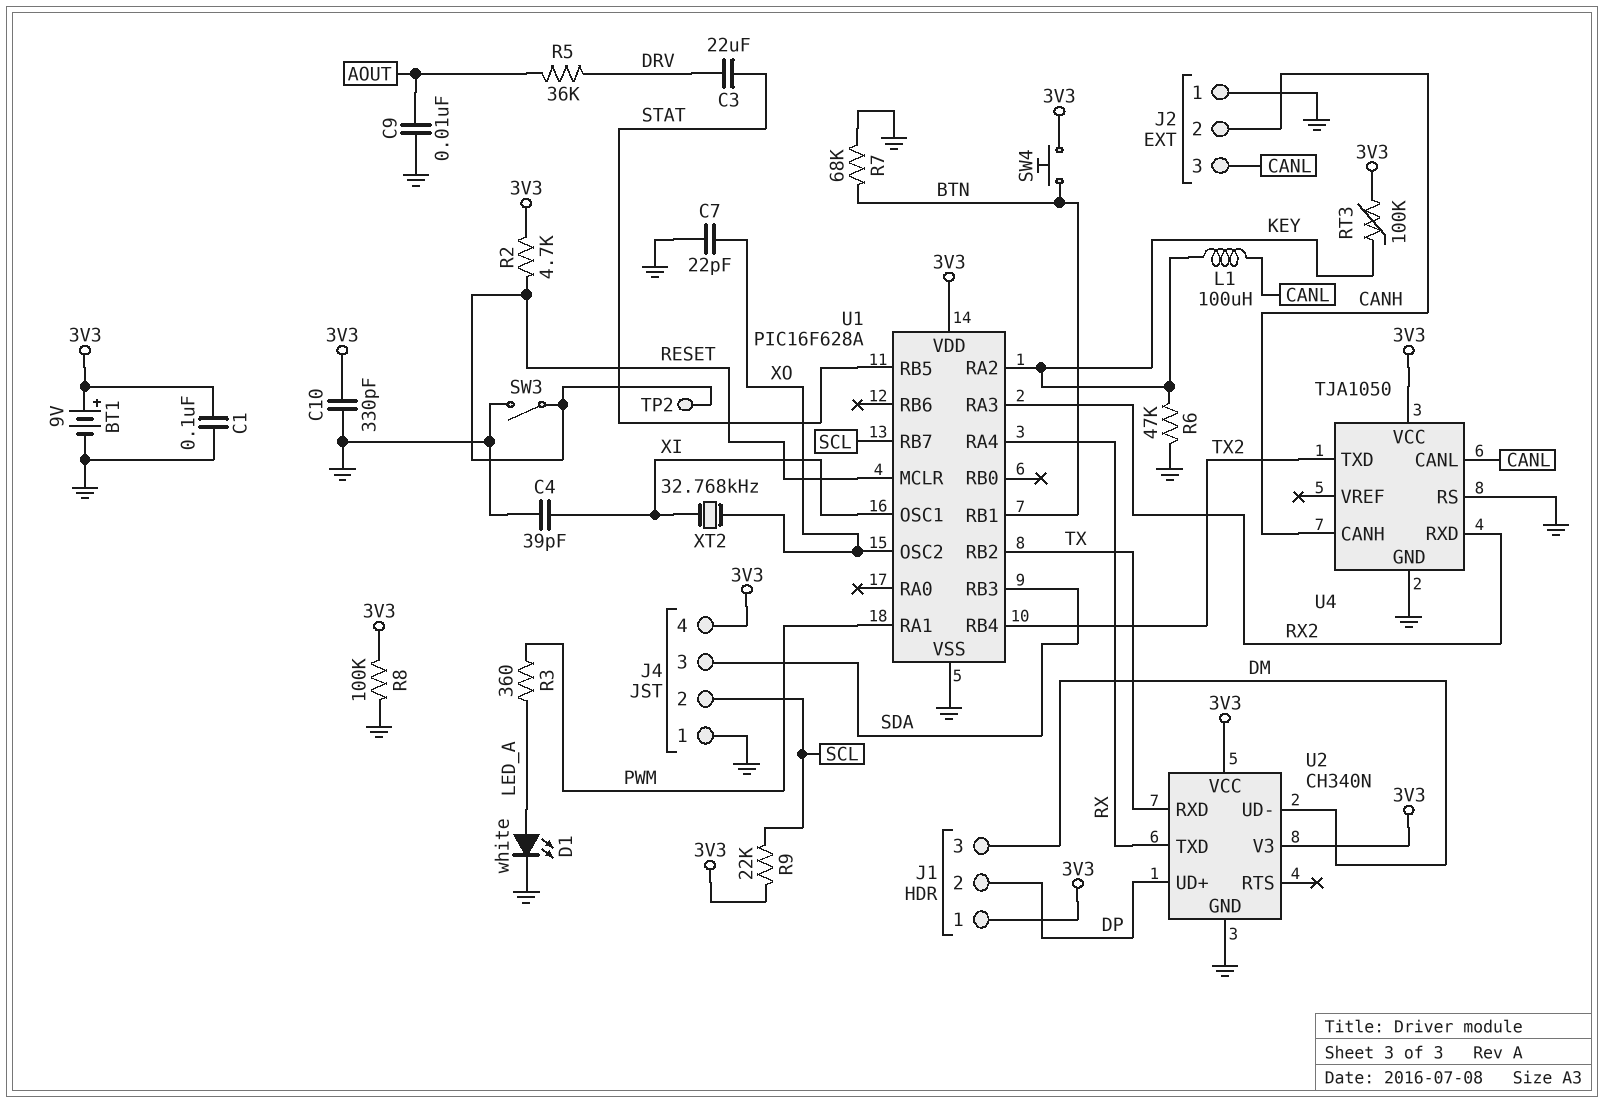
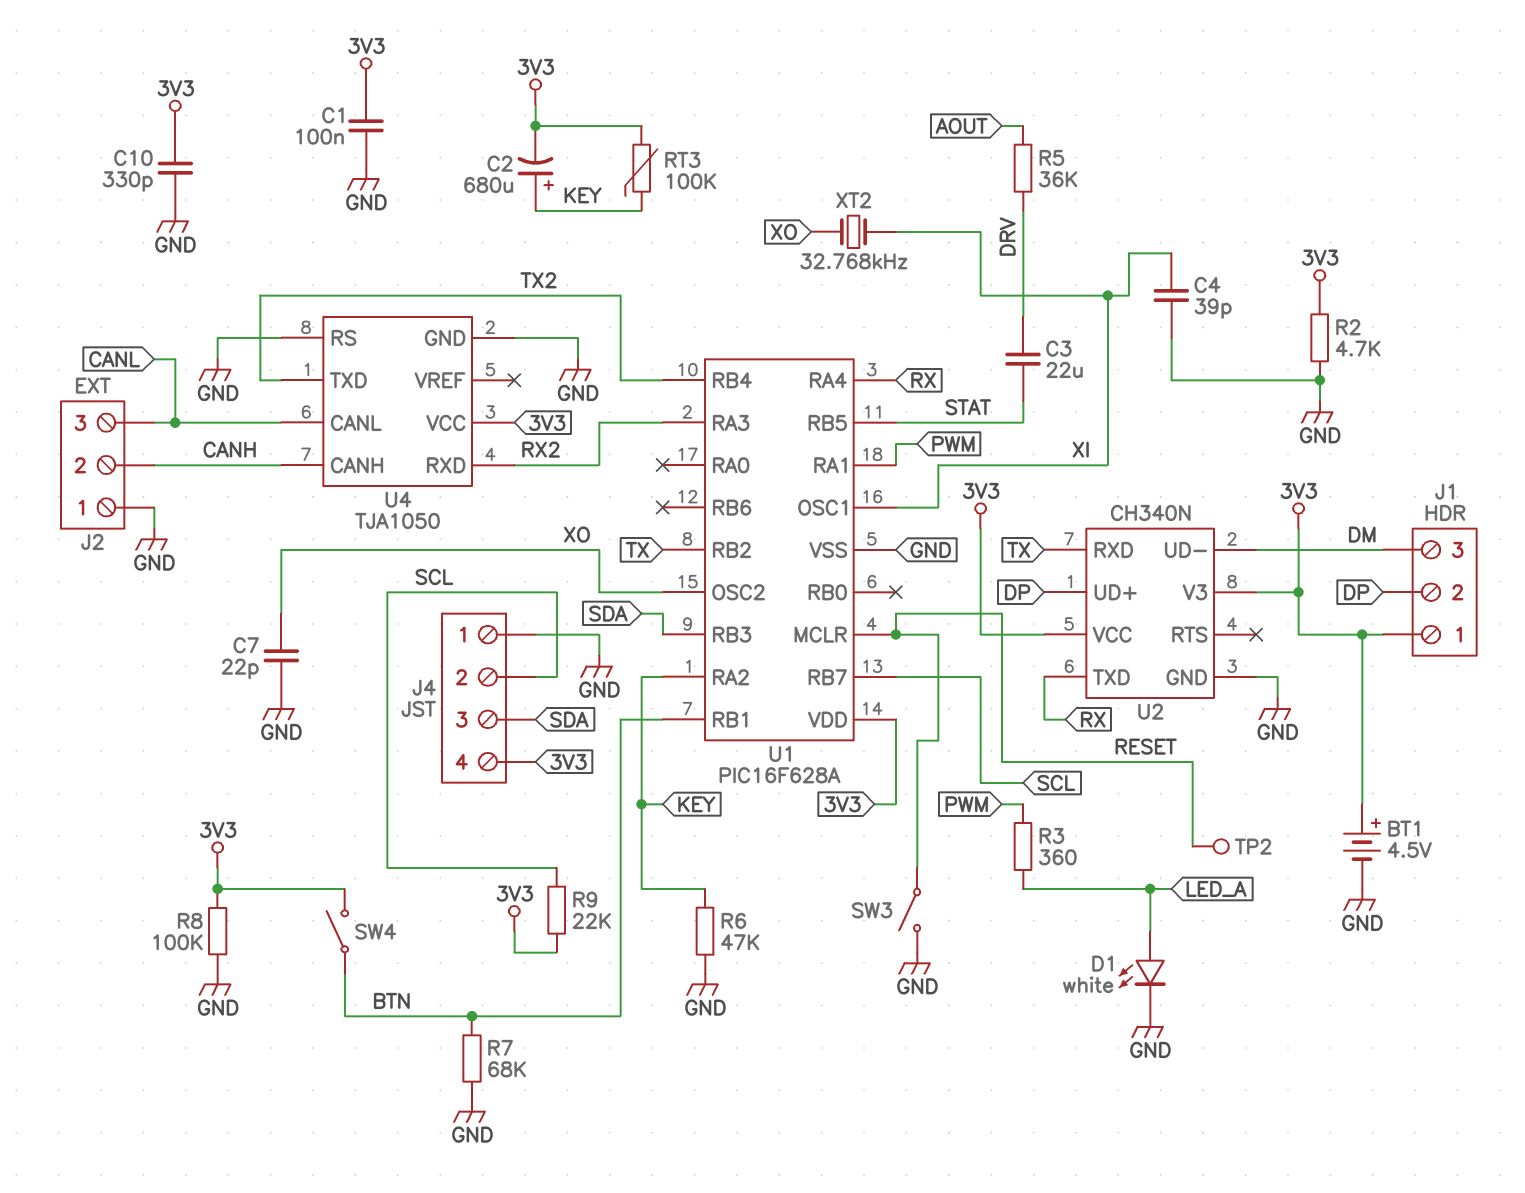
BT1: 9V (plus 3V3, minus GND) -> 4.5V (plus 3V3, minus GND)
C2: none -> 680uF (plus KEY, minus 3V3)
C9: 10nF (AOUT, GND) -> none
L1: 100uH (CANL, KEY) -> none
R2: 4.7k (3V3, RESET) -> 4.7k (3V3, GND)
SW4: button (3V3, BTN) -> switch (3V3, BTN)

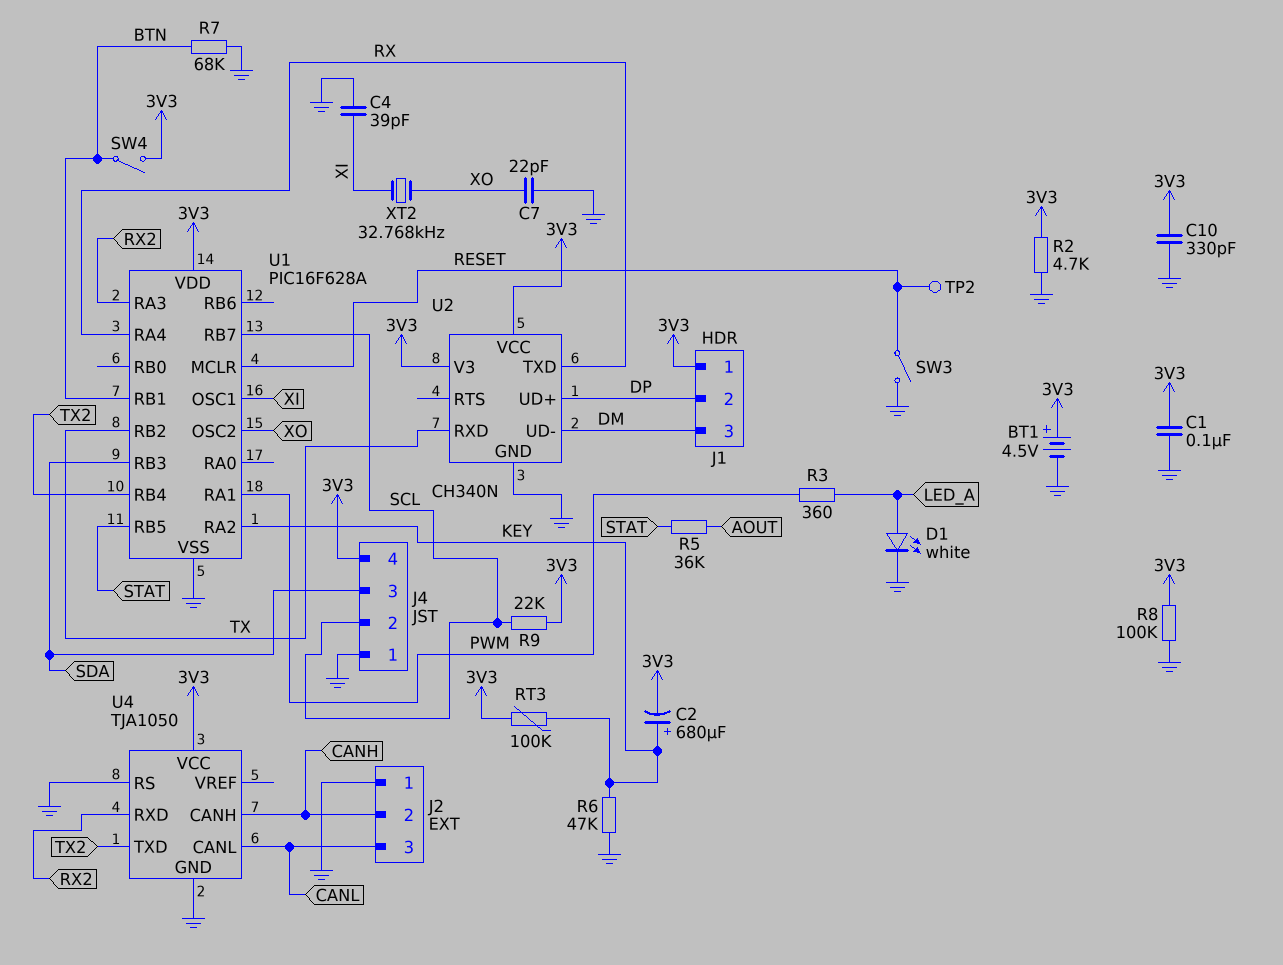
C3: 22uF (DRV, STAT) -> none
R5: 36k (AOUT, DRV) -> 36k (AOUT, STAT)

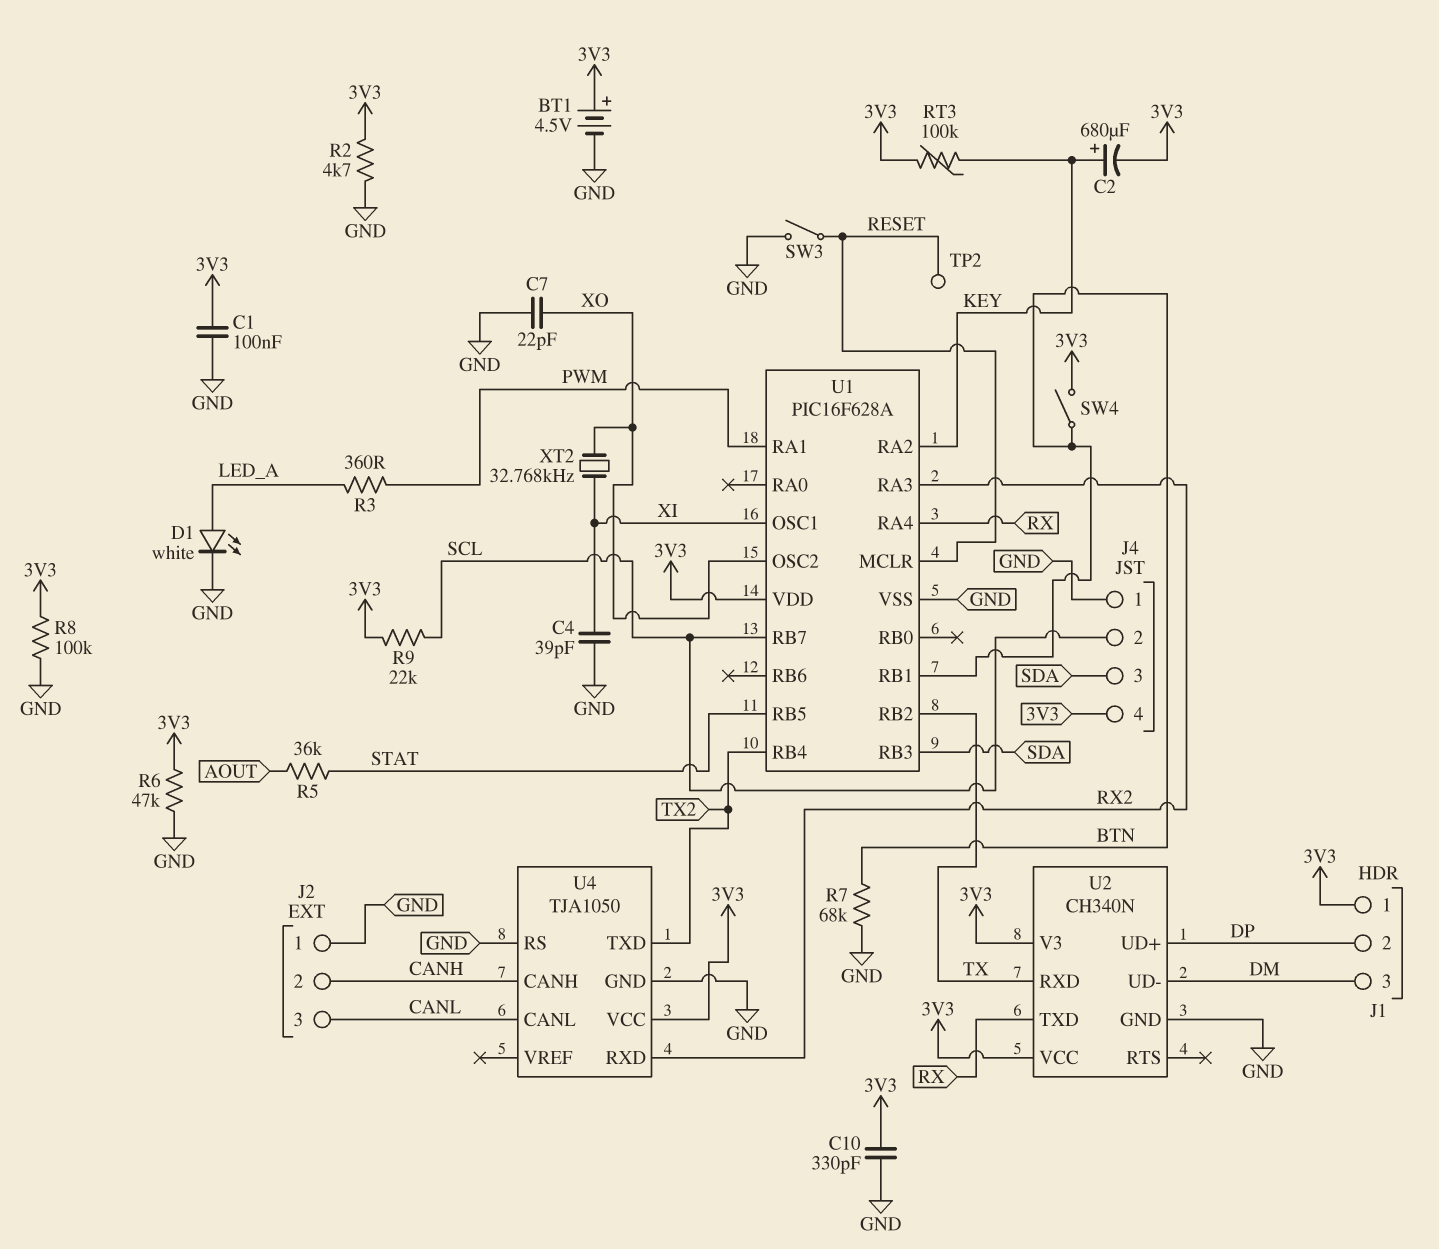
R6: 47k (GND, KEY) -> 47k (3V3, GND)

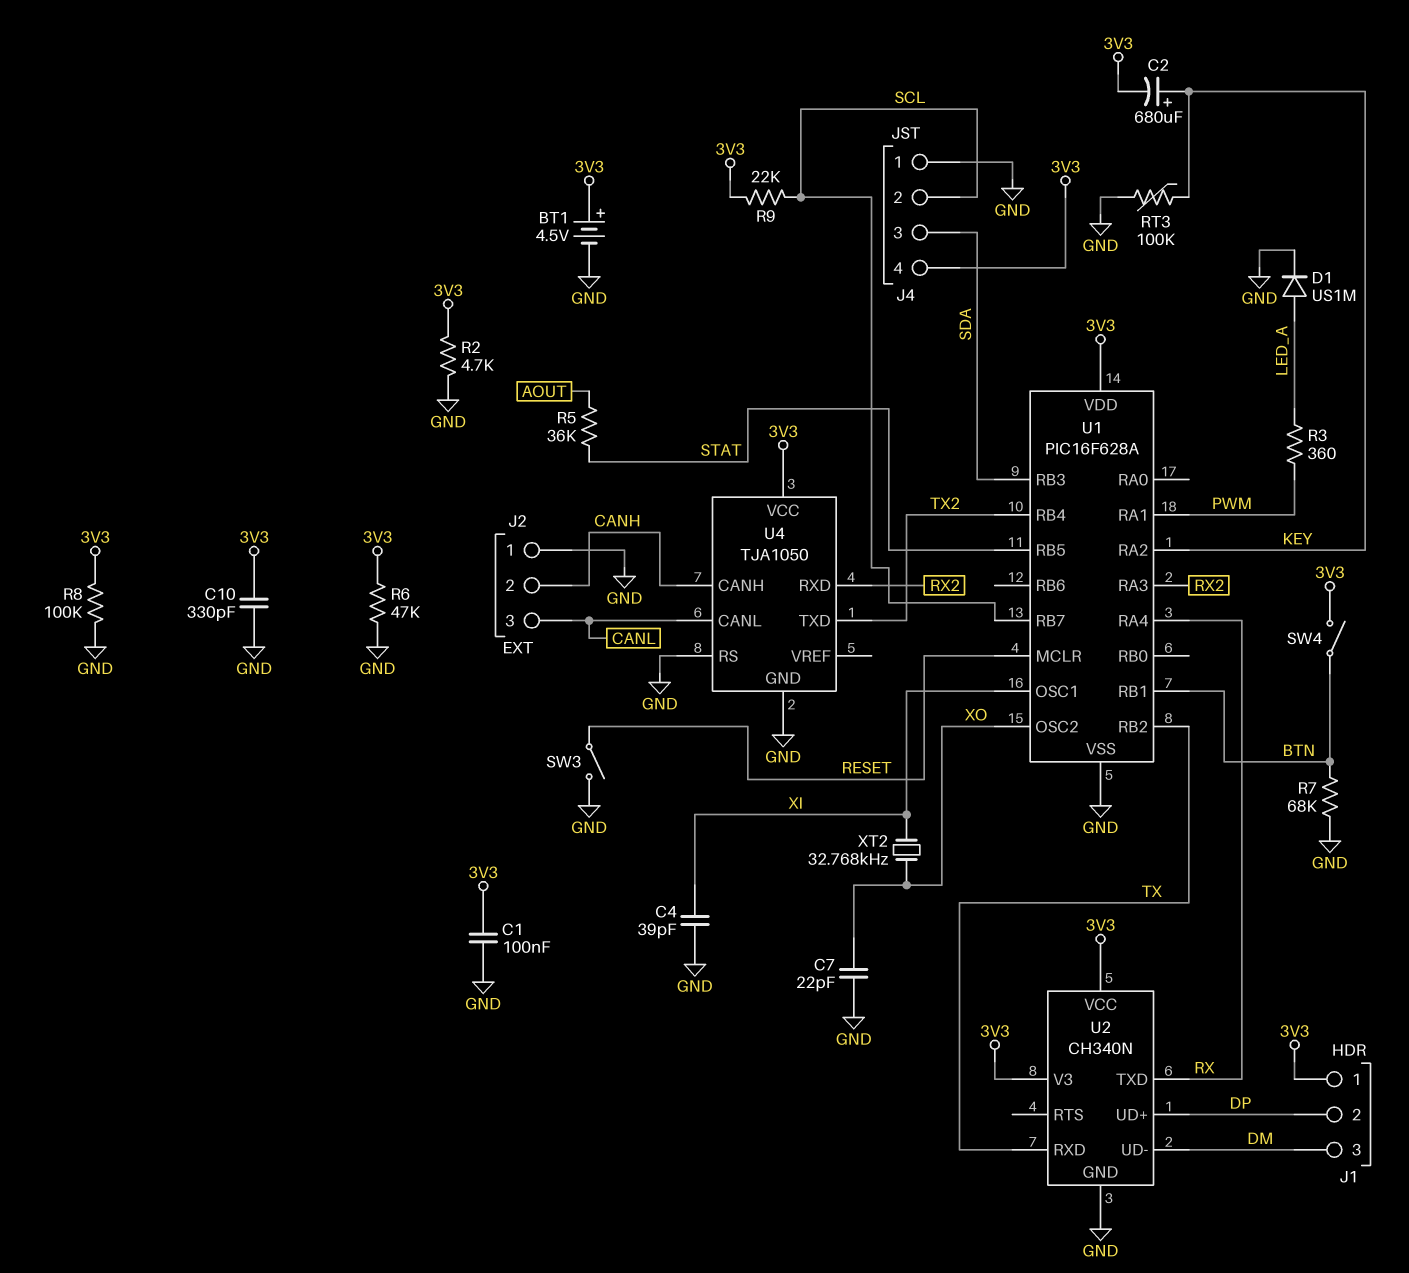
D1: LED white (A LED_A, K GND) -> diode US1M (A LED_A, K GND)
RT3: 100k (3V3, KEY) -> 100k (GND, KEY)
TP2: test point (RESET) -> none

